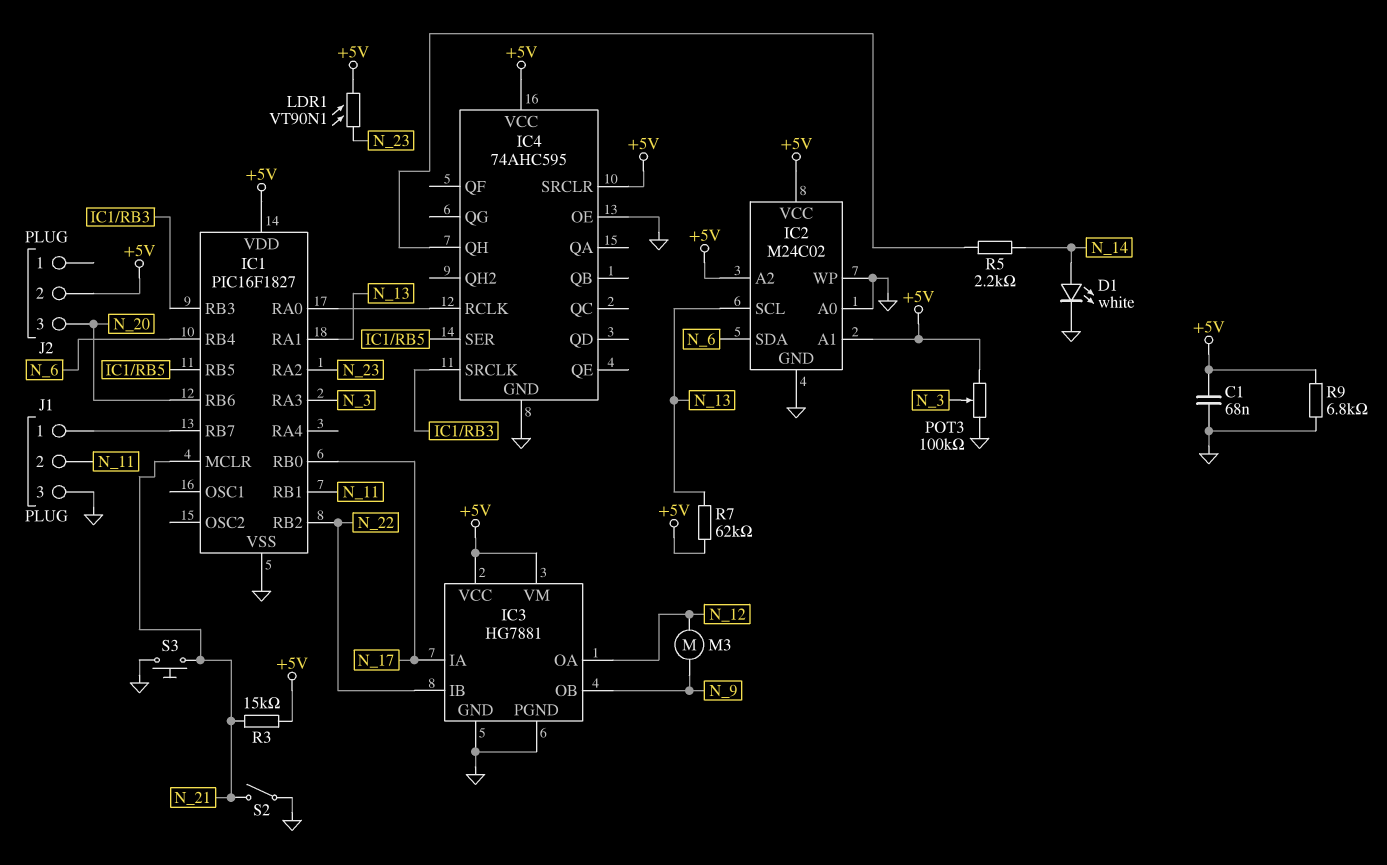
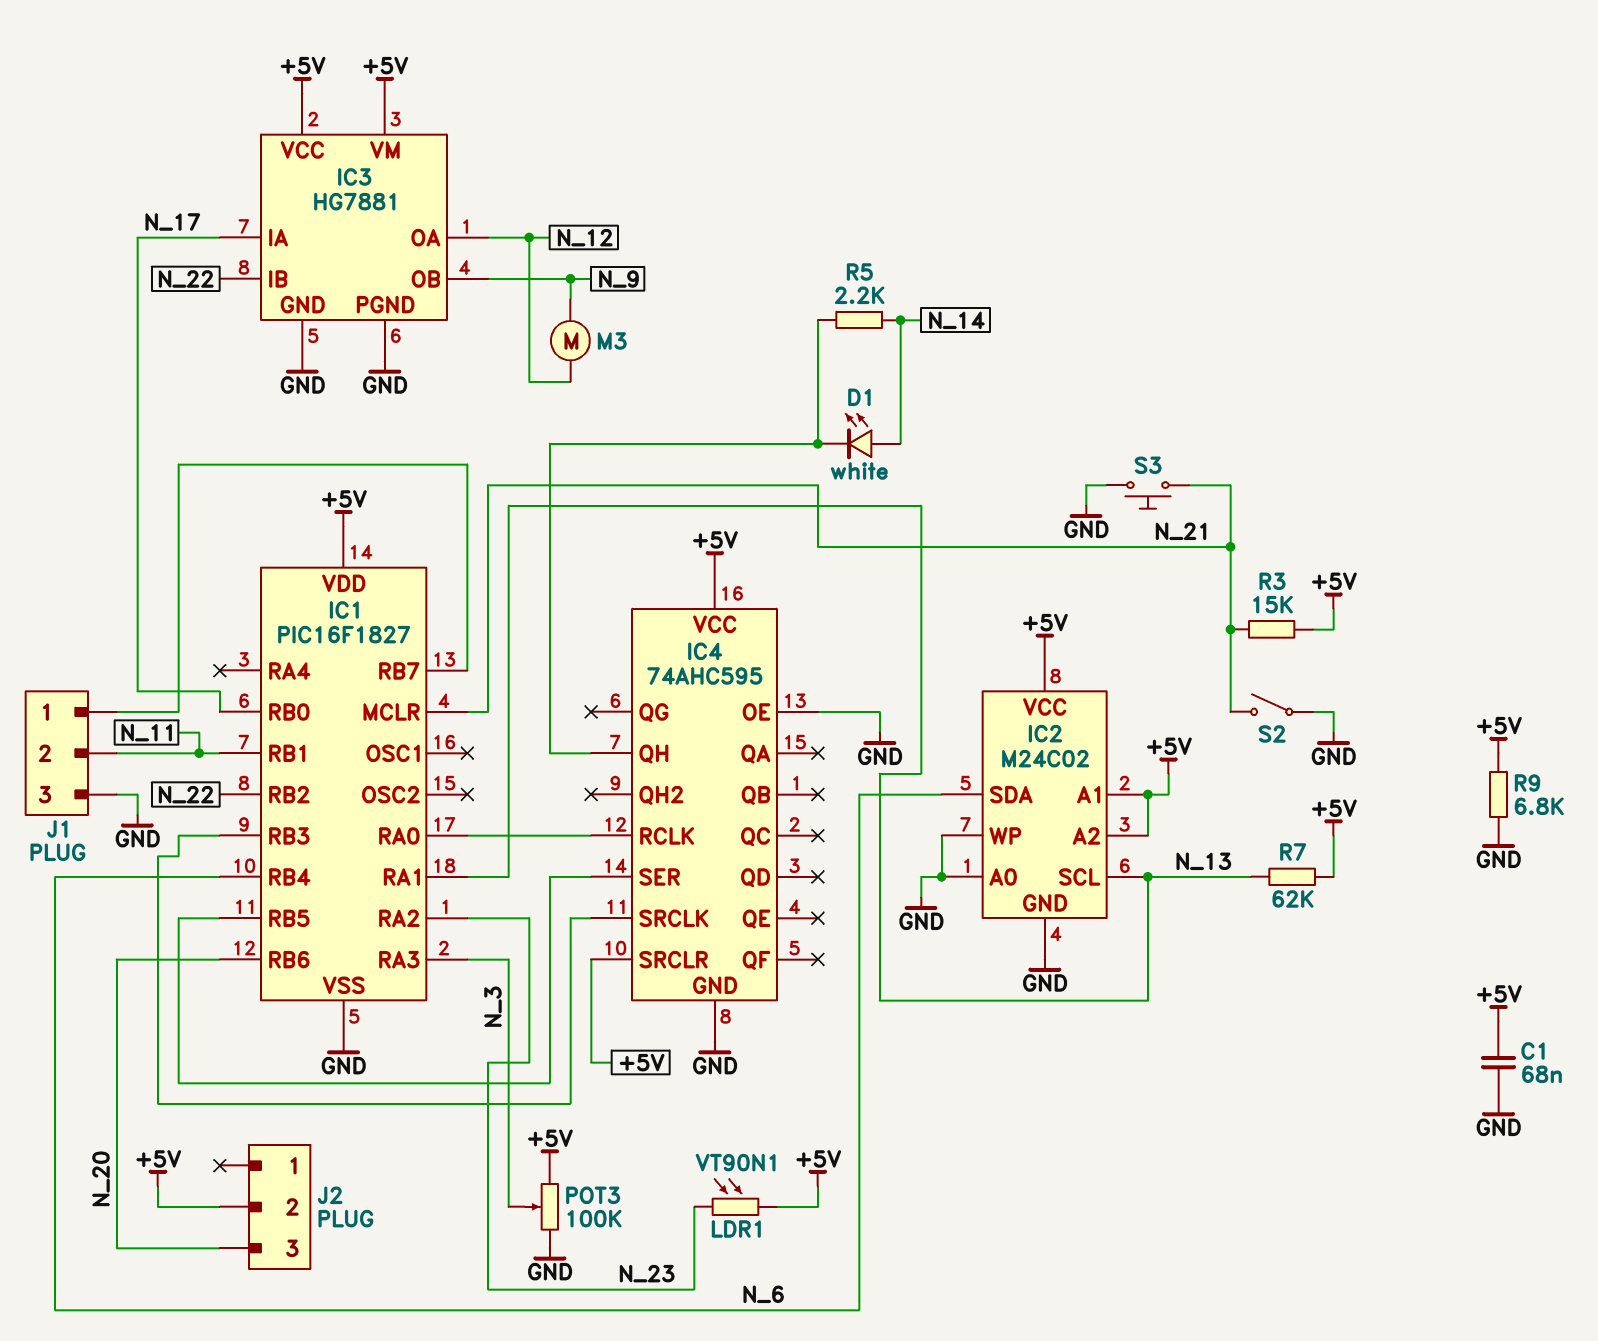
D1: LED white (A N_14, K GND) -> LED white (A N_14, K IC4/QH)

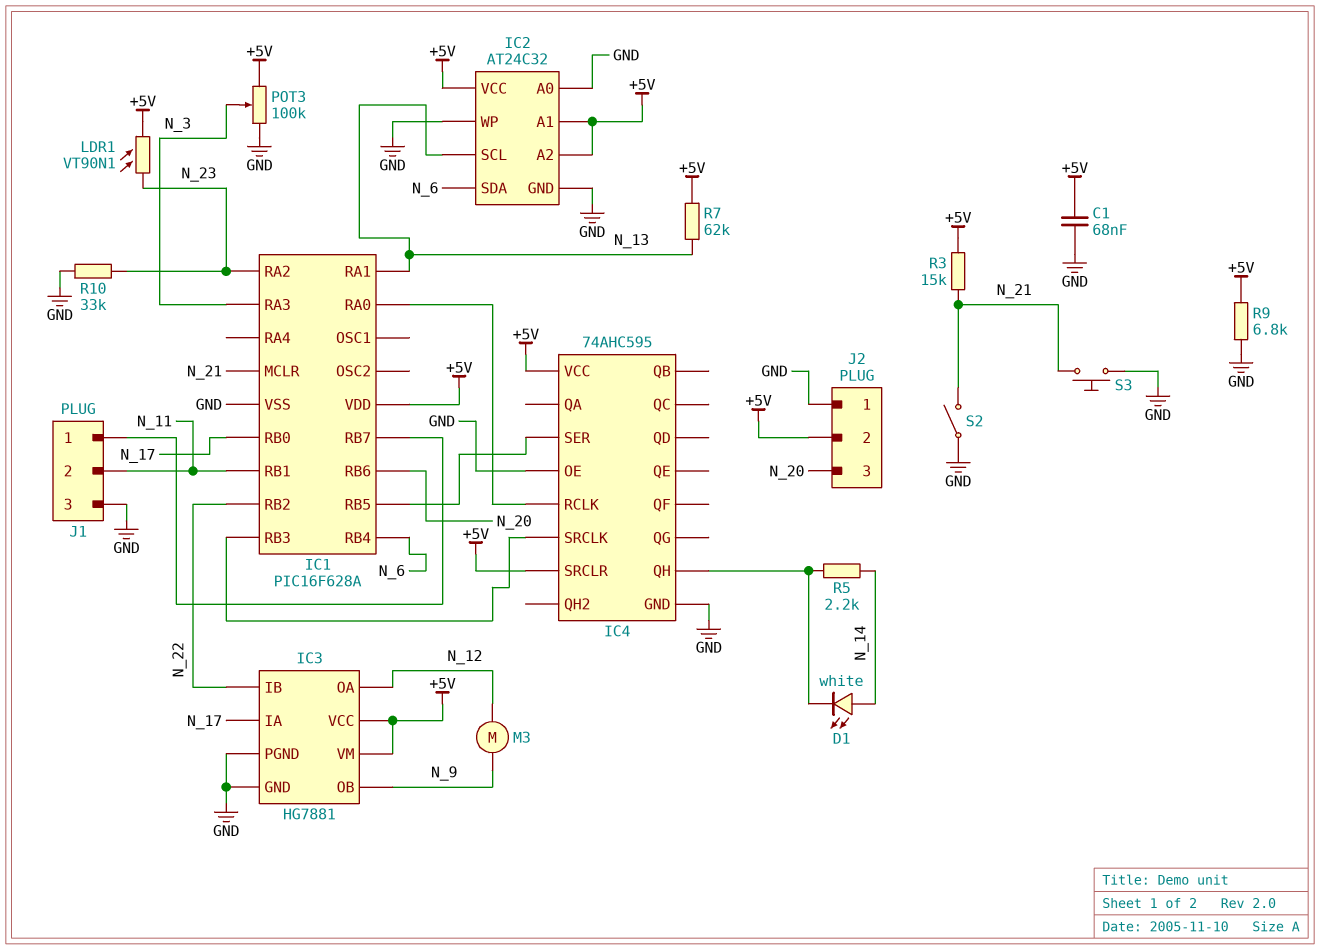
IC1: PIC16F1827 -> PIC16F628A
IC2: M24C02 -> AT24C32
J2 pin 1: none -> GND
R10: none -> 33k (GND, N_23)

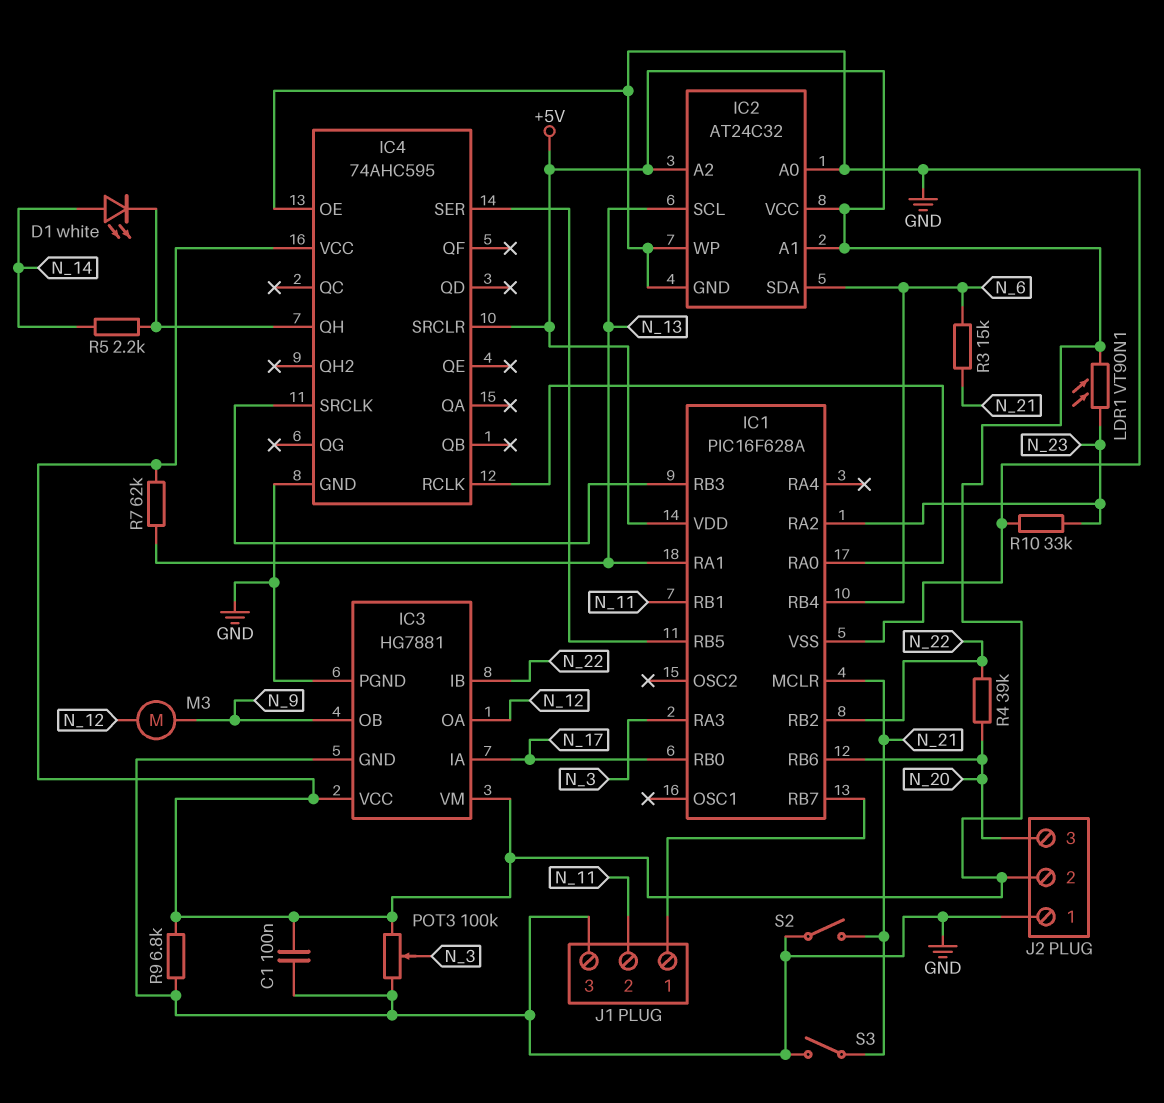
C1: 68nF (+5V, GND) -> 100nF (+5V, GND)
R3: 15k (+5V, N_21) -> 15k (N_6, N_21)
R4: none -> 39k (N_20, N_22)
S3: button (GND, N_21) -> switch (GND, N_21)

